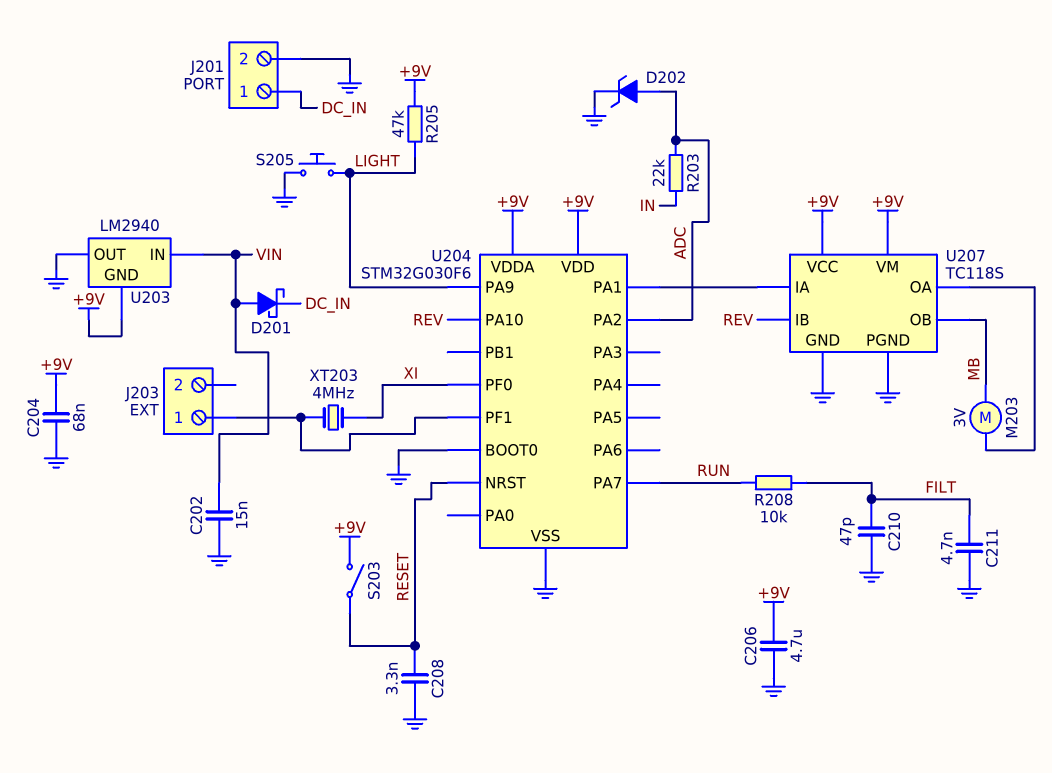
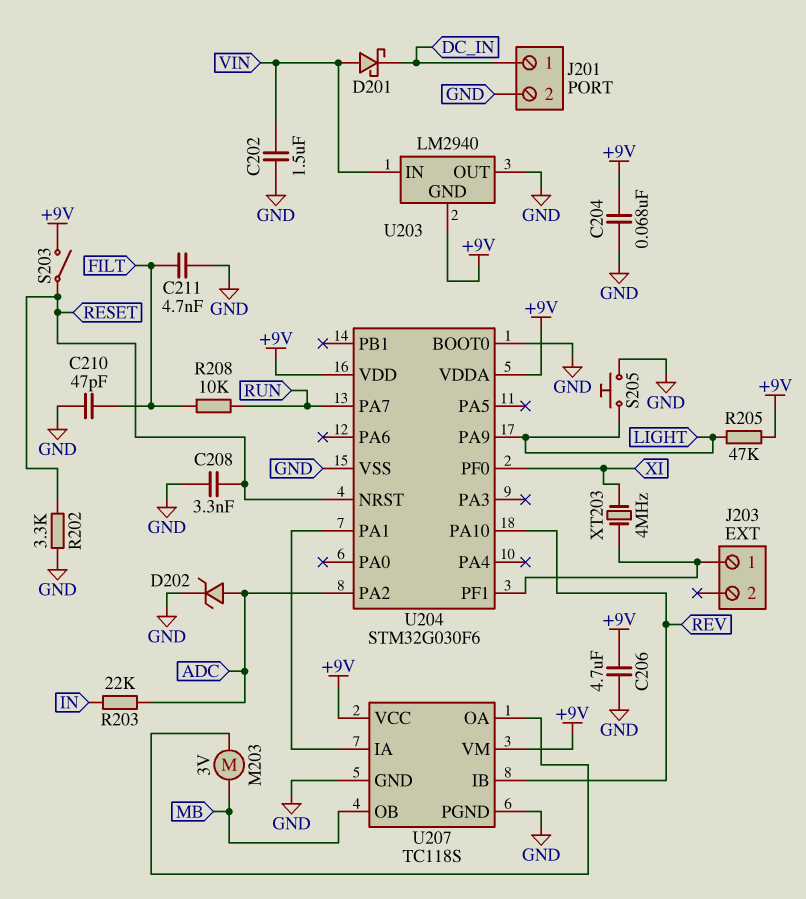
C202: 15nF (GND, VIN) -> 1.5uF (GND, VIN)
R202: none -> 3.3k (GND, RESET)

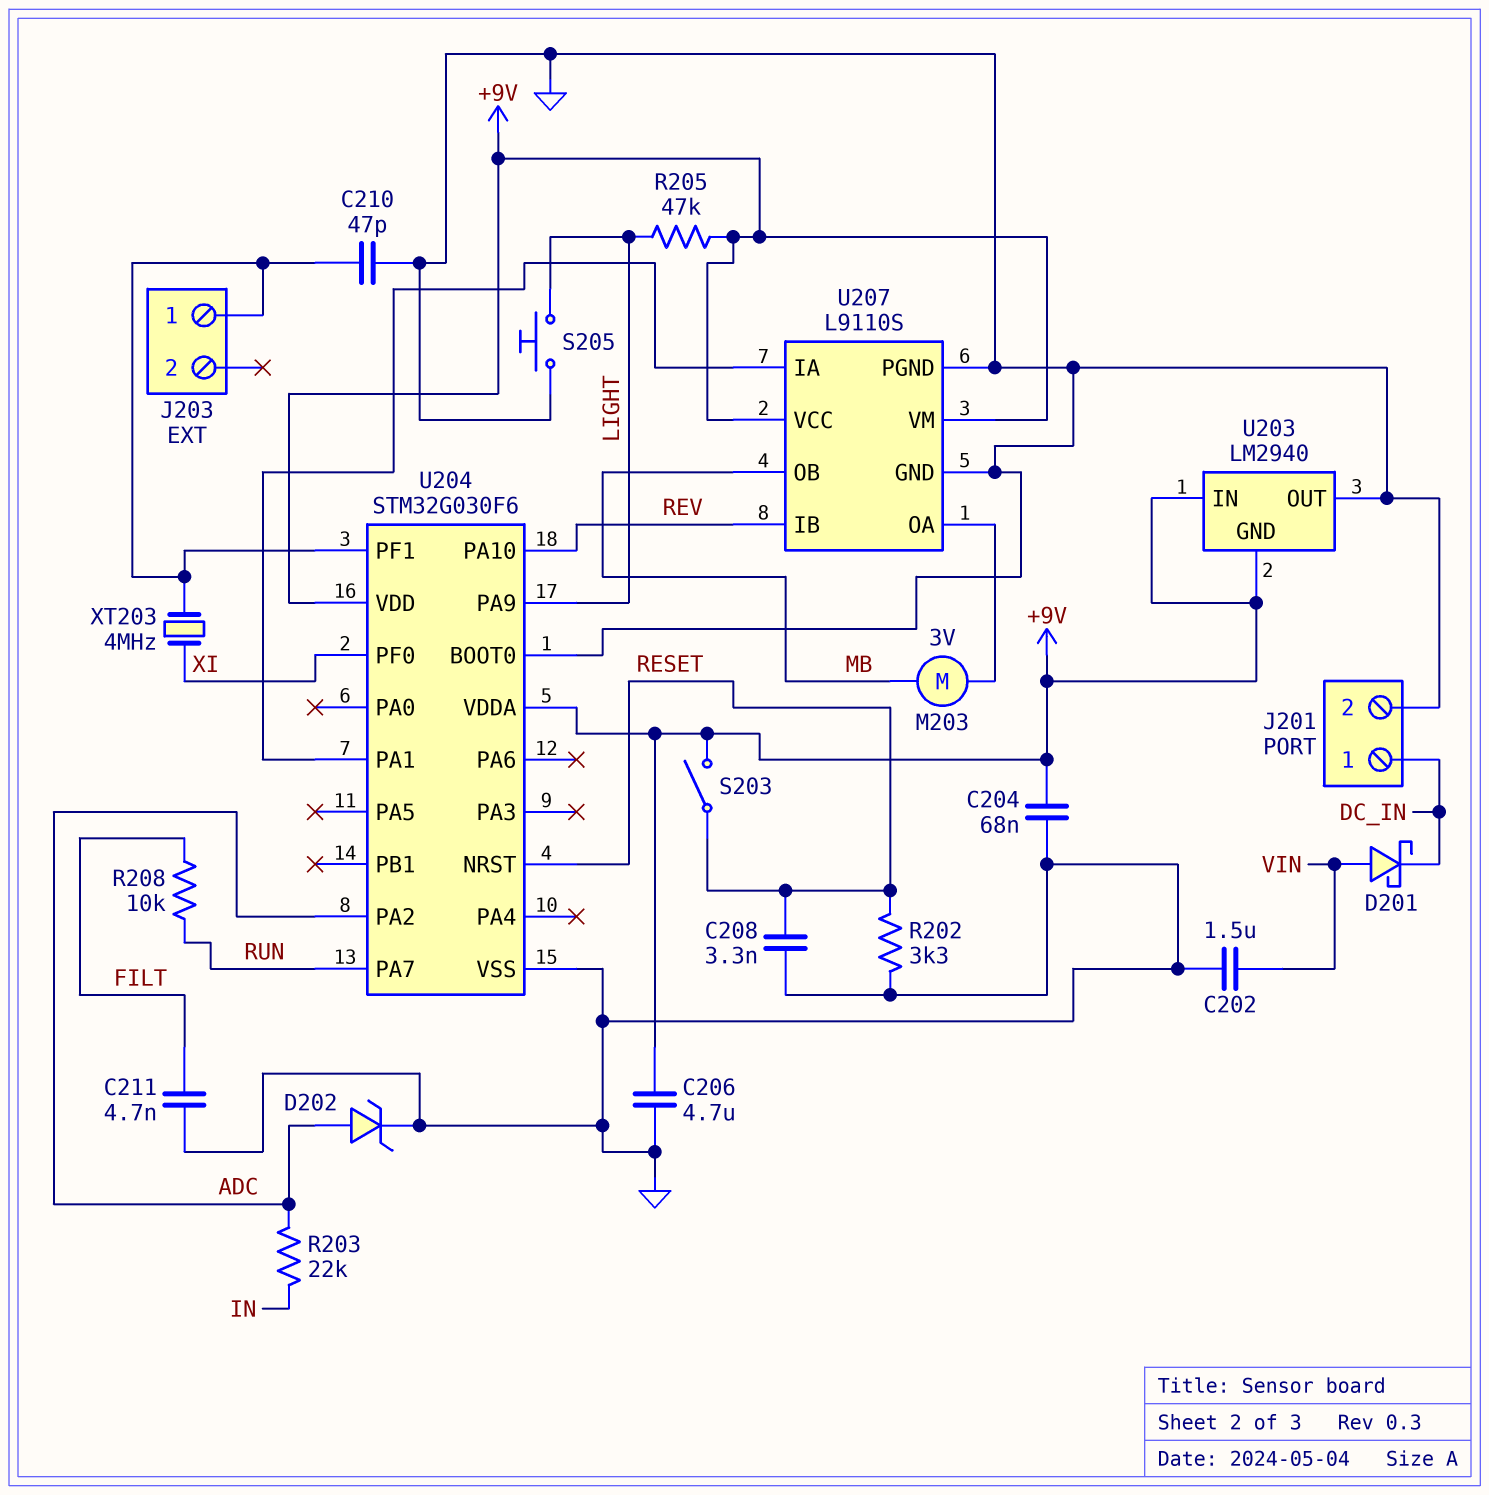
C210: 47pF (FILT, GND) -> 47pF (GND, J203/1)
U203 pin IN: VIN -> +9V
U207: TC118S -> L9110S

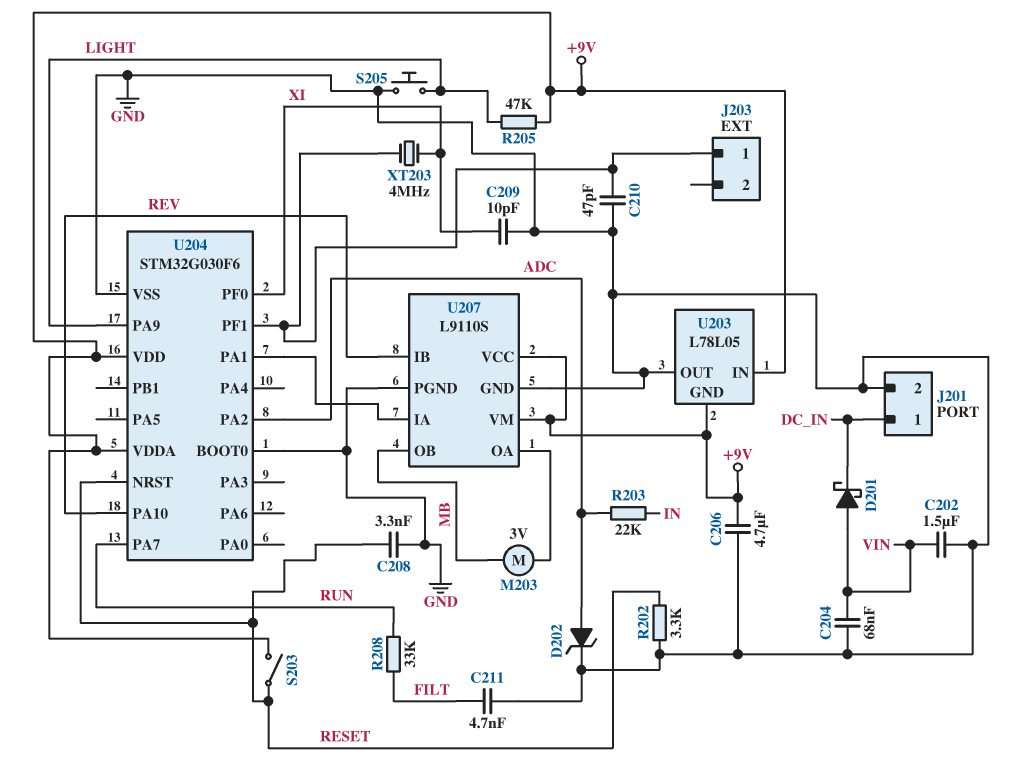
C204: 68nF (+9V, GND) -> 68nF (GND, VIN)
C209: none -> 10pF (GND, XI)
R208: 10k (FILT, RUN) -> 33k (FILT, RUN)
U203: LM2940 -> L78L05

